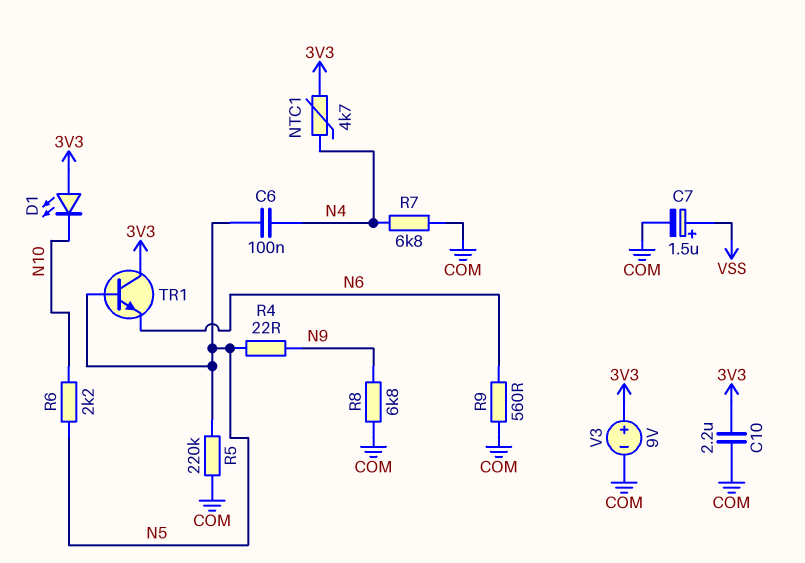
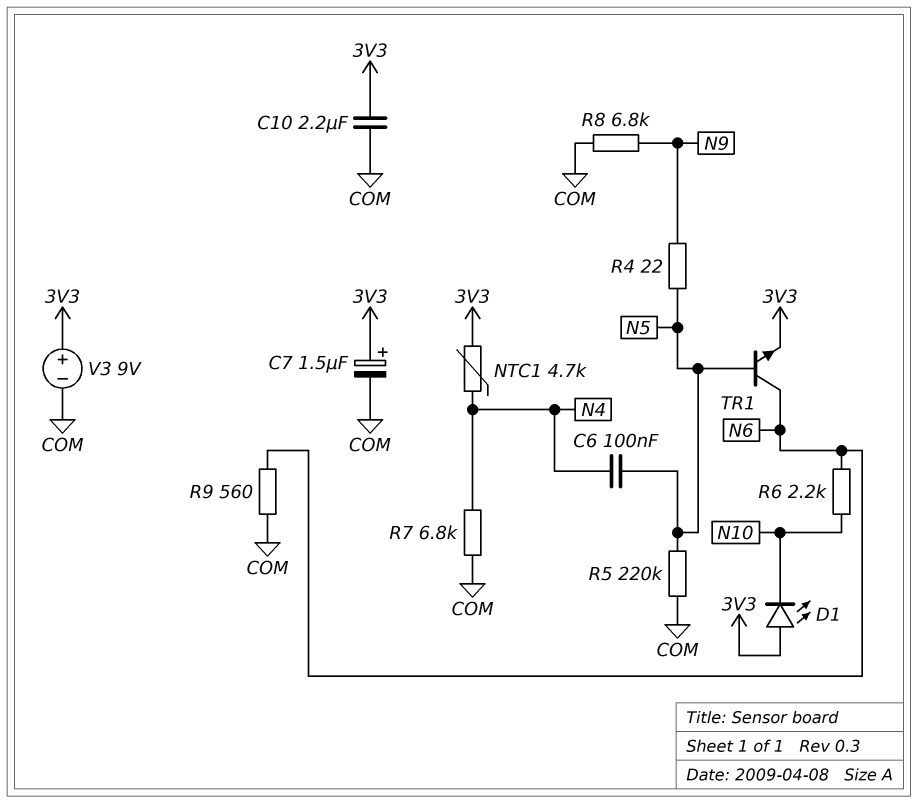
C7: 1.5uF (plus VSS, minus COM) -> 1.5uF (plus 3V3, minus COM)
R6: 2.2k (N5, N10) -> 2.2k (N6, N10)
TR1: NPN (B N5, C 3V3, E N6) -> NPN (B N5, C N6, E 3V3)

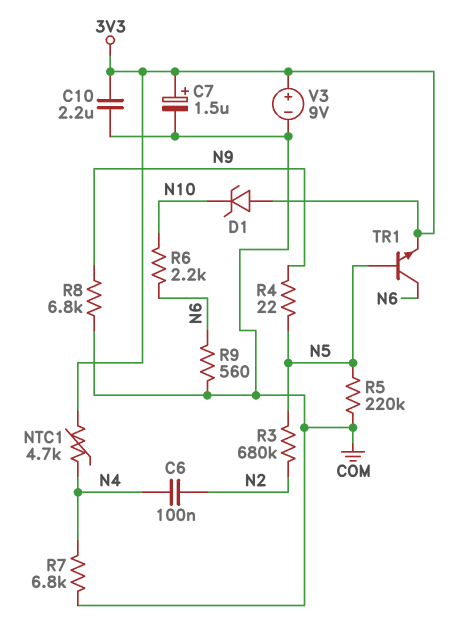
C6: 100nF (N4, N5) -> 100nF (N2, N4)
D1: LED (A 3V3, K N10) -> zener (A 3V3, K N10)
R3: none -> 680k (N2, N5)

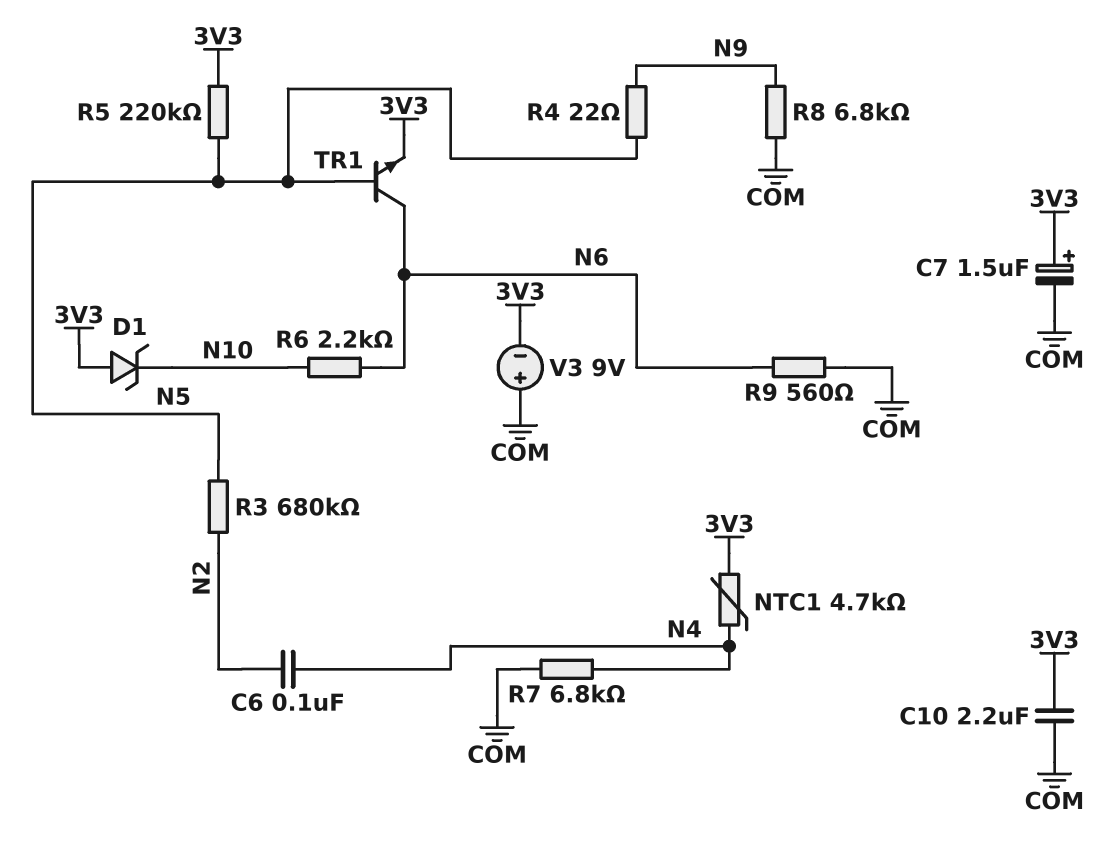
R5: 220k (COM, N5) -> 220k (3V3, N5)
V3: 9V (plus 3V3, minus COM) -> 9V (plus COM, minus 3V3)

